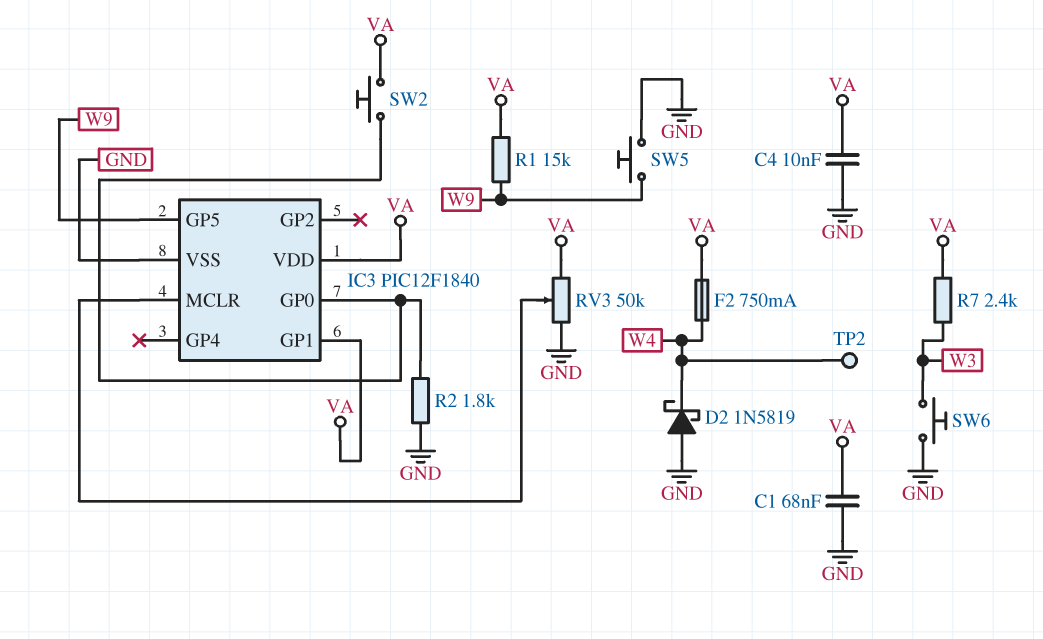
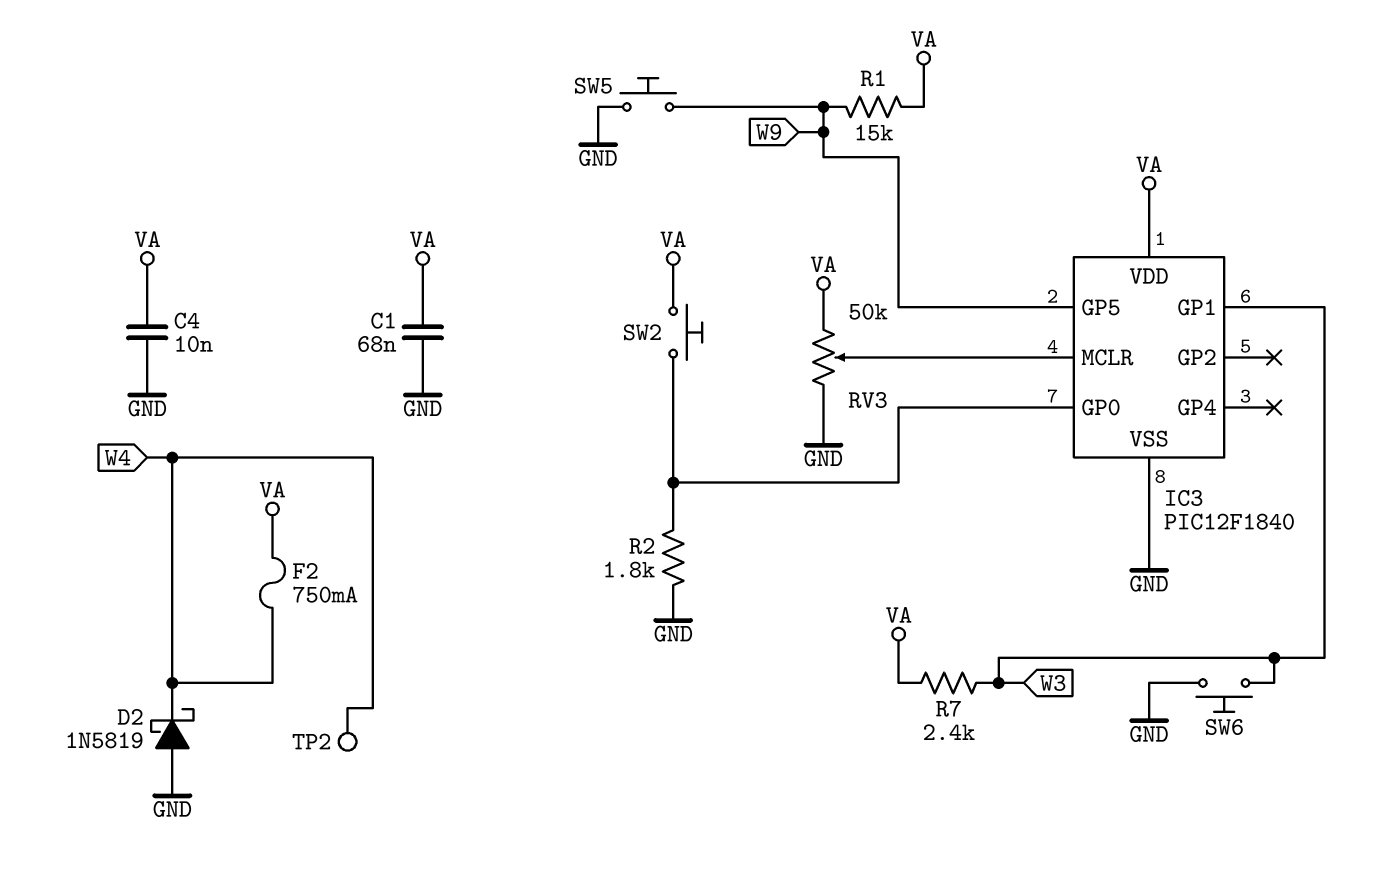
IC3 pin GP1: VA -> W3

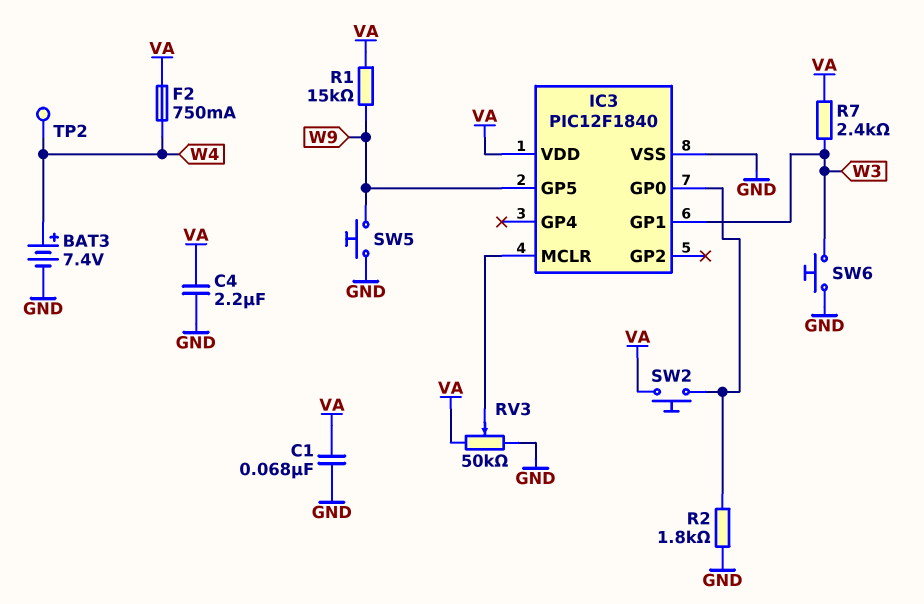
BAT3: none -> 7.4V (plus W4, minus GND)
C4: 10nF (GND, VA) -> 2.2uF (GND, VA)
D2: schottky 1N5819 (A GND, K W4) -> none

